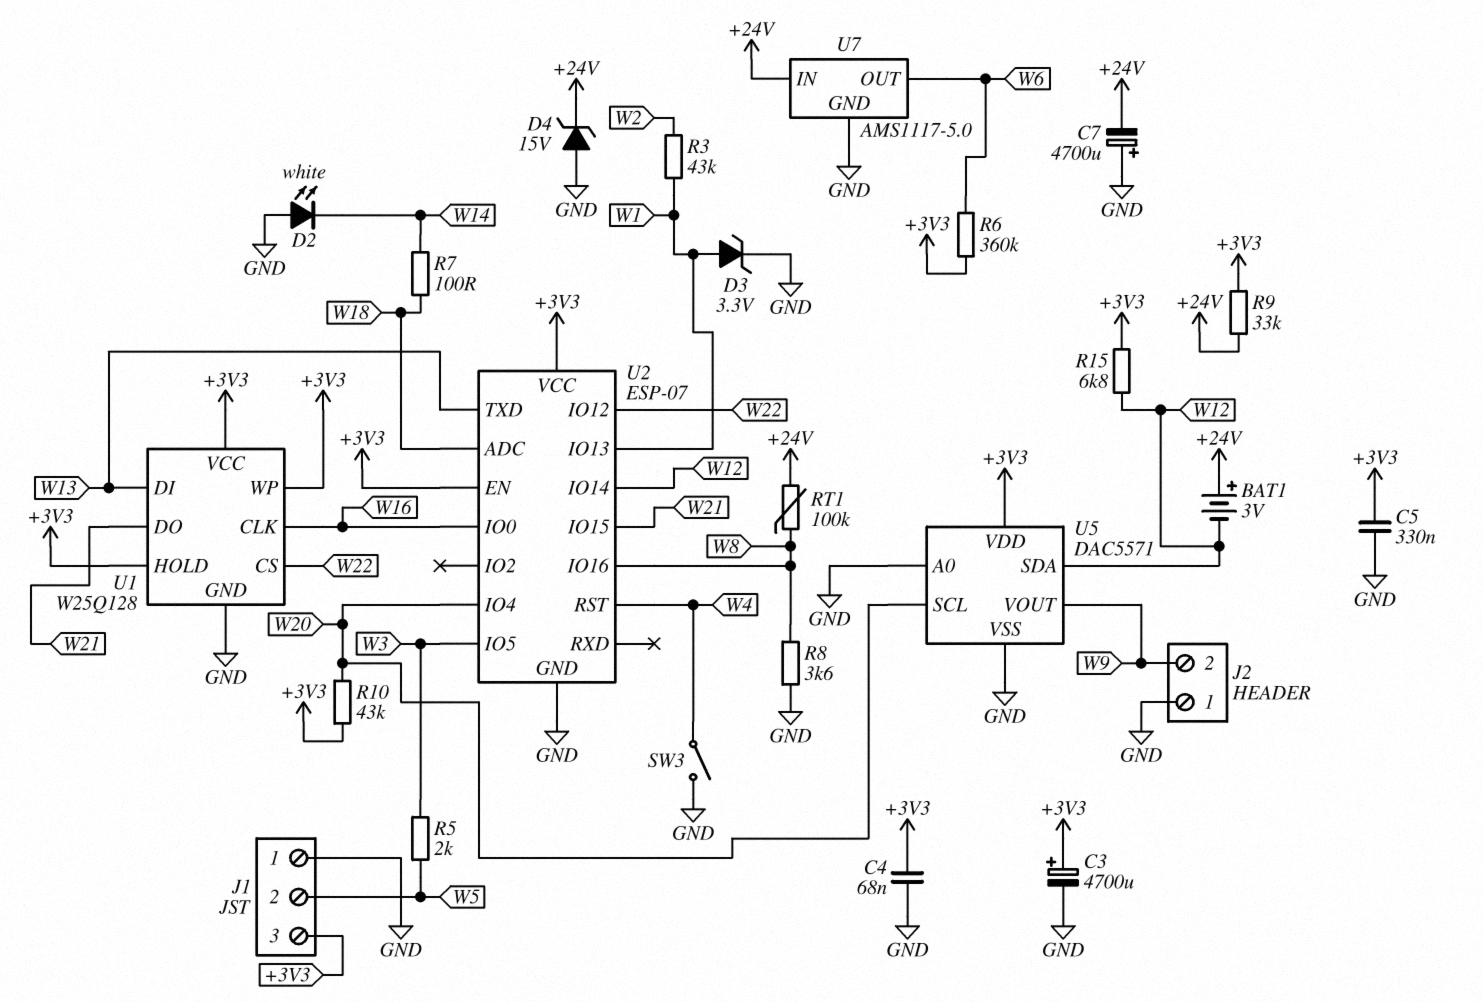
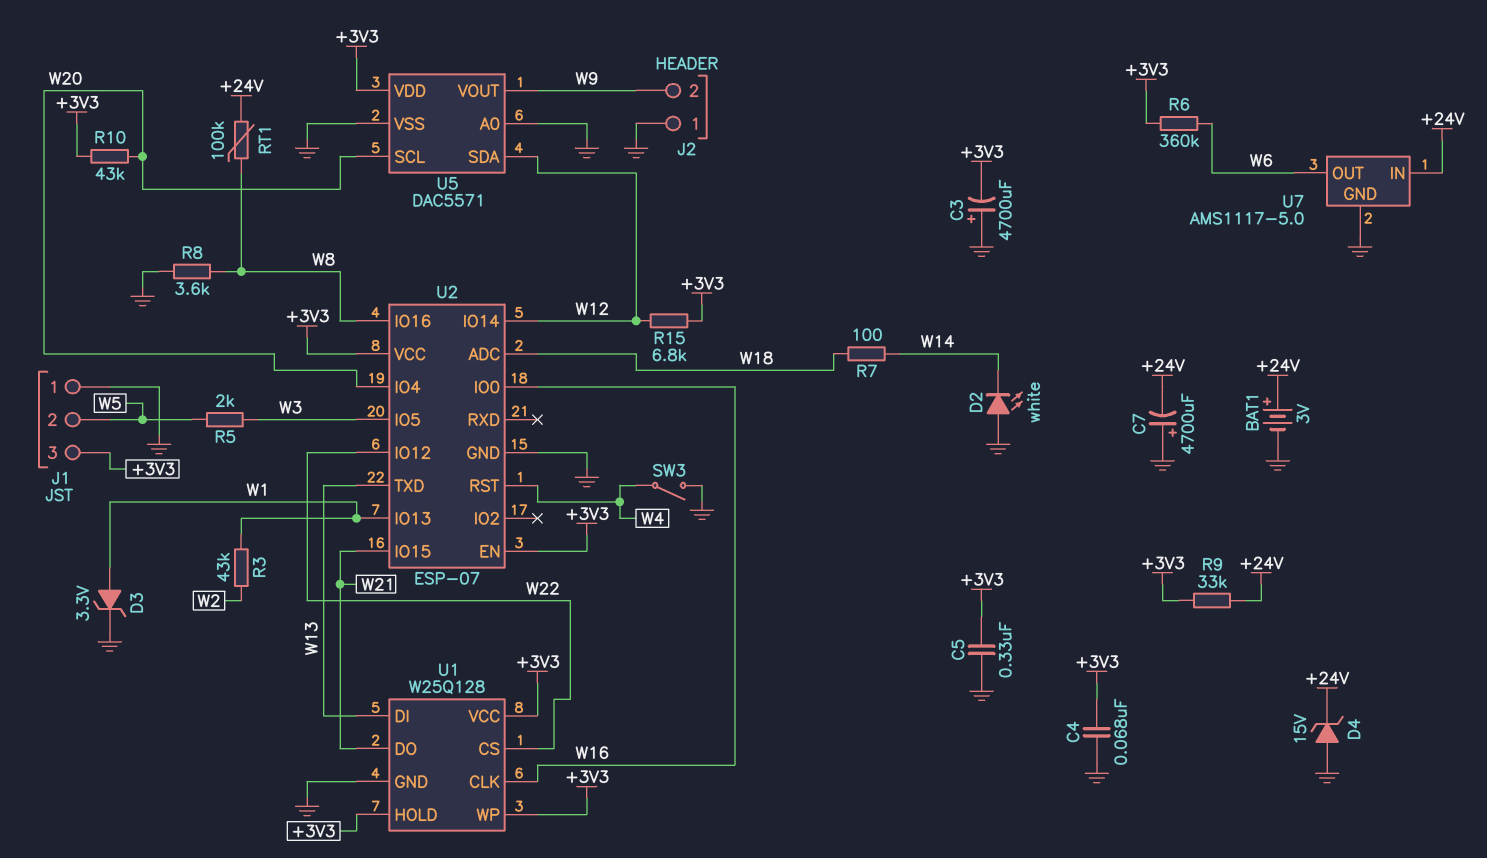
BAT1: 3V (plus +24V, minus W12) -> 3V (plus +24V, minus GND)
C3: 4700uF (plus +3V3, minus GND) -> 4700uF (plus GND, minus +3V3)

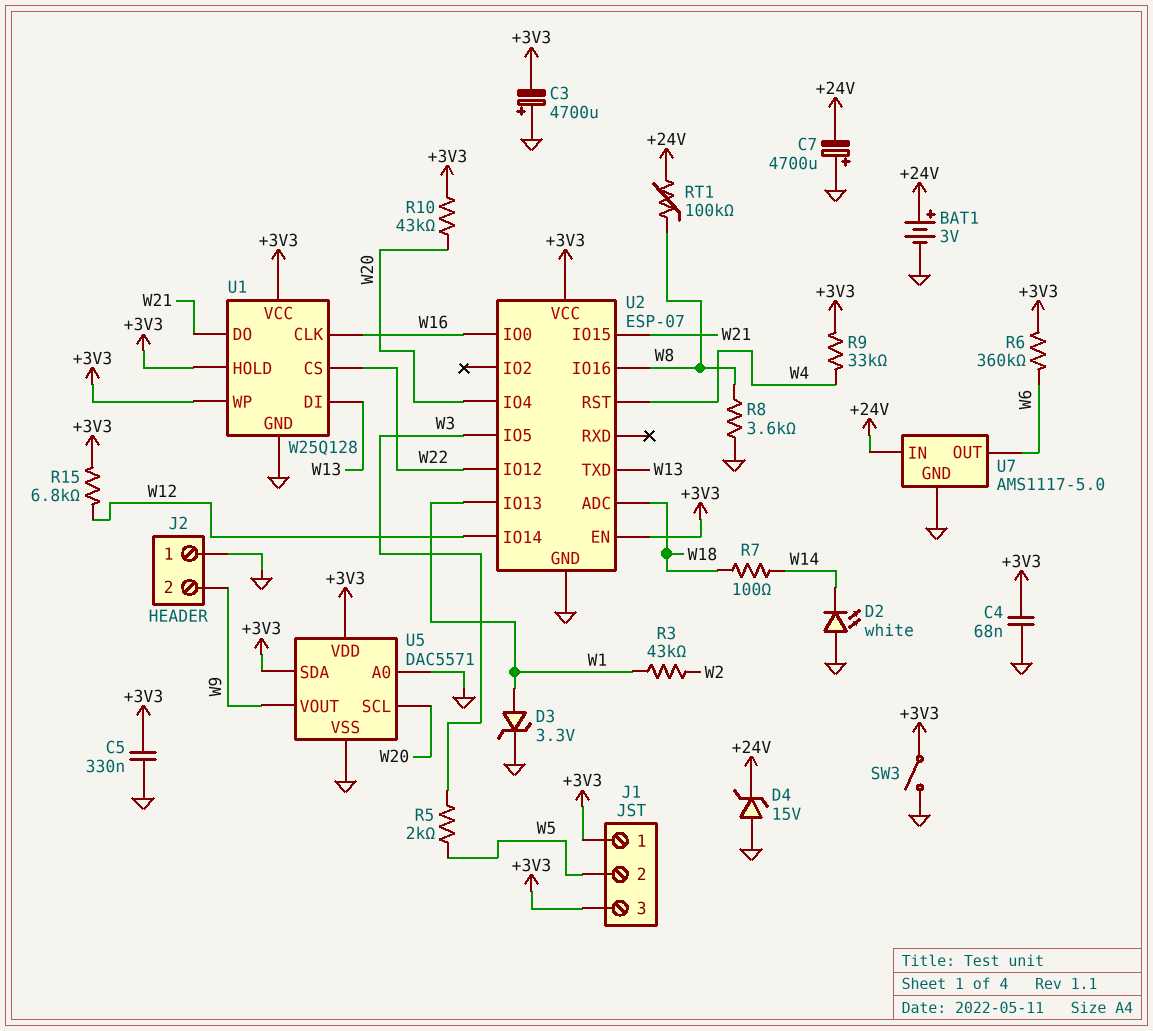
J1 pin 1: GND -> +3V3
R9: 33k (+3V3, +24V) -> 33k (+3V3, W4)
SW3: switch (GND, W4) -> switch (+3V3, GND)
U5 pin SDA: W12 -> +3V3

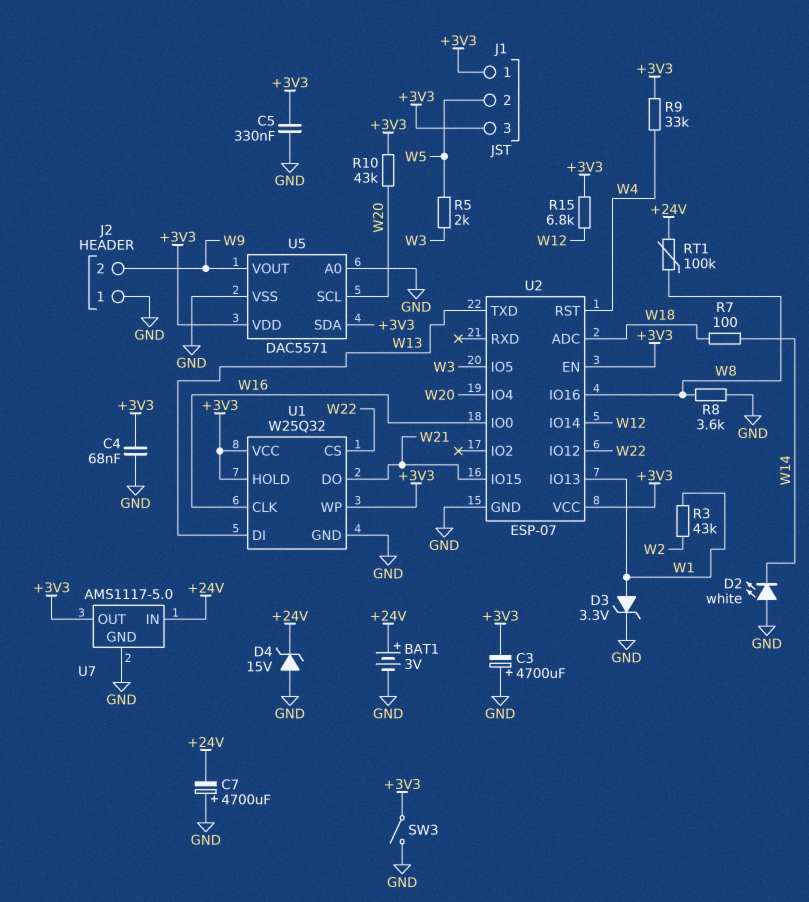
R6: 360k (+3V3, W6) -> none
U1: W25Q128 -> W25Q32
U7 pin OUT: W6 -> +3V3

